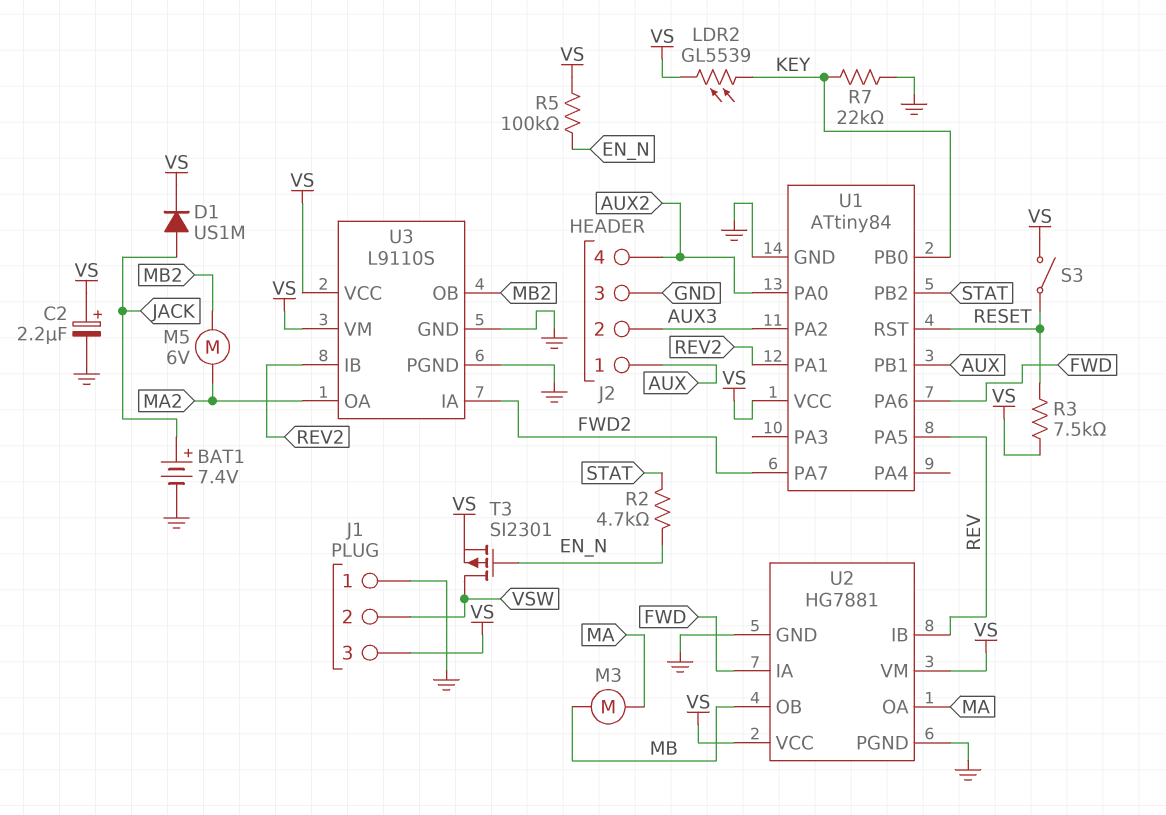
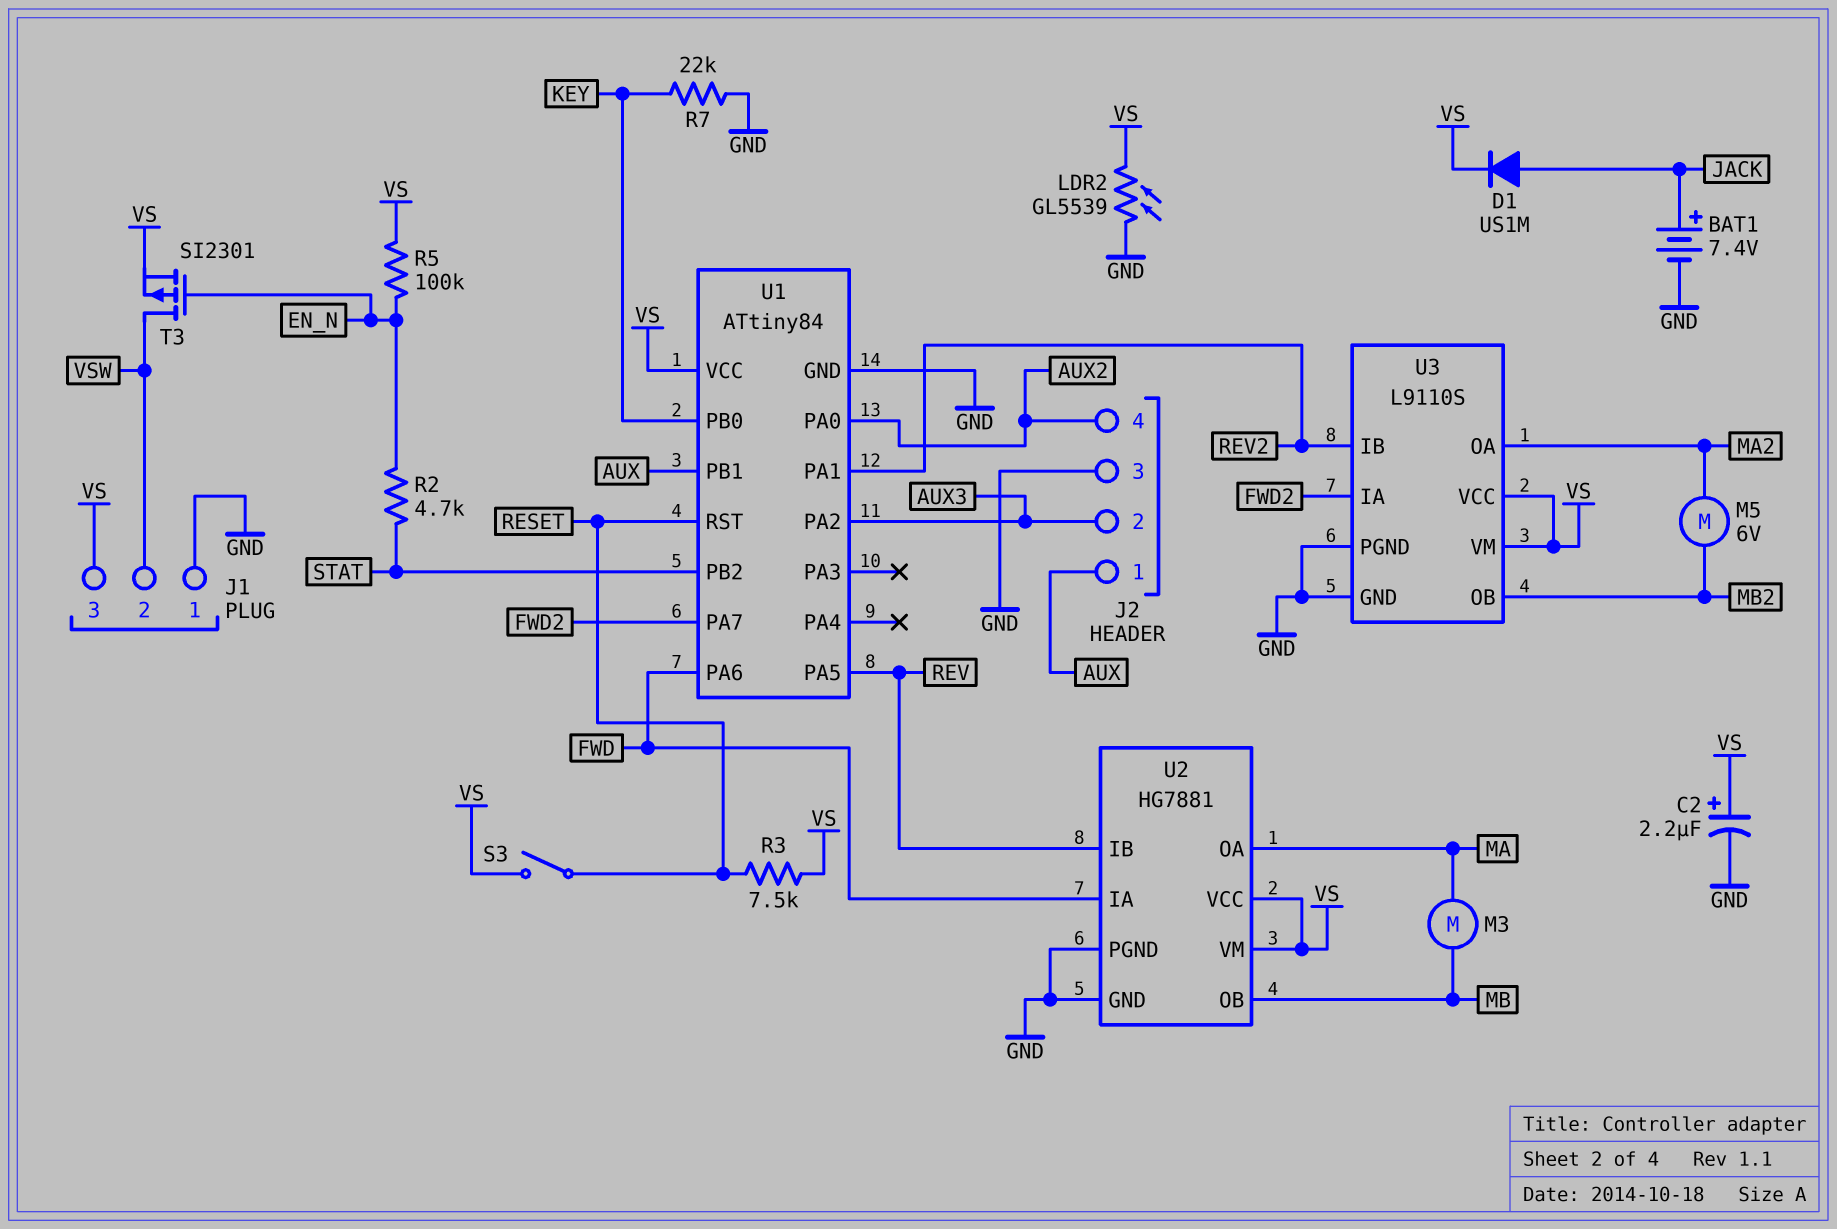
LDR2: GL5539 (KEY, VS) -> GL5539 (GND, VS)

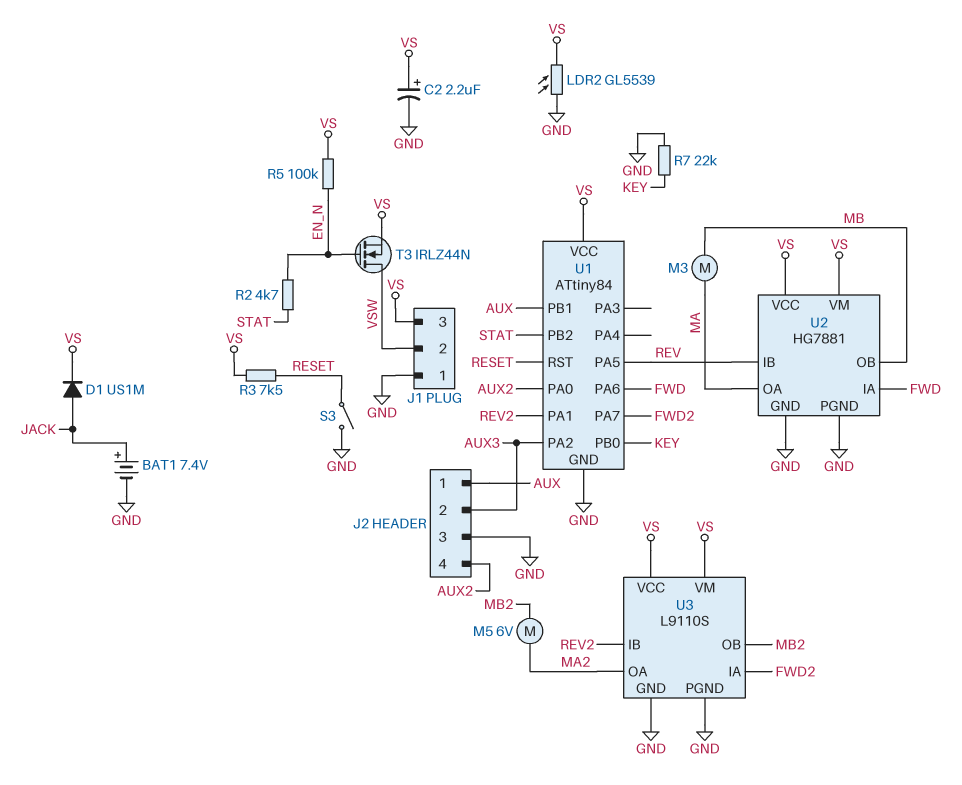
S3: switch (RESET, VS) -> switch (GND, RESET)
T3: PMOS SI2301 (G EN_N, D VSW, S VS) -> NMOS IRLZ44N (G EN_N, D VSW, S VS)

